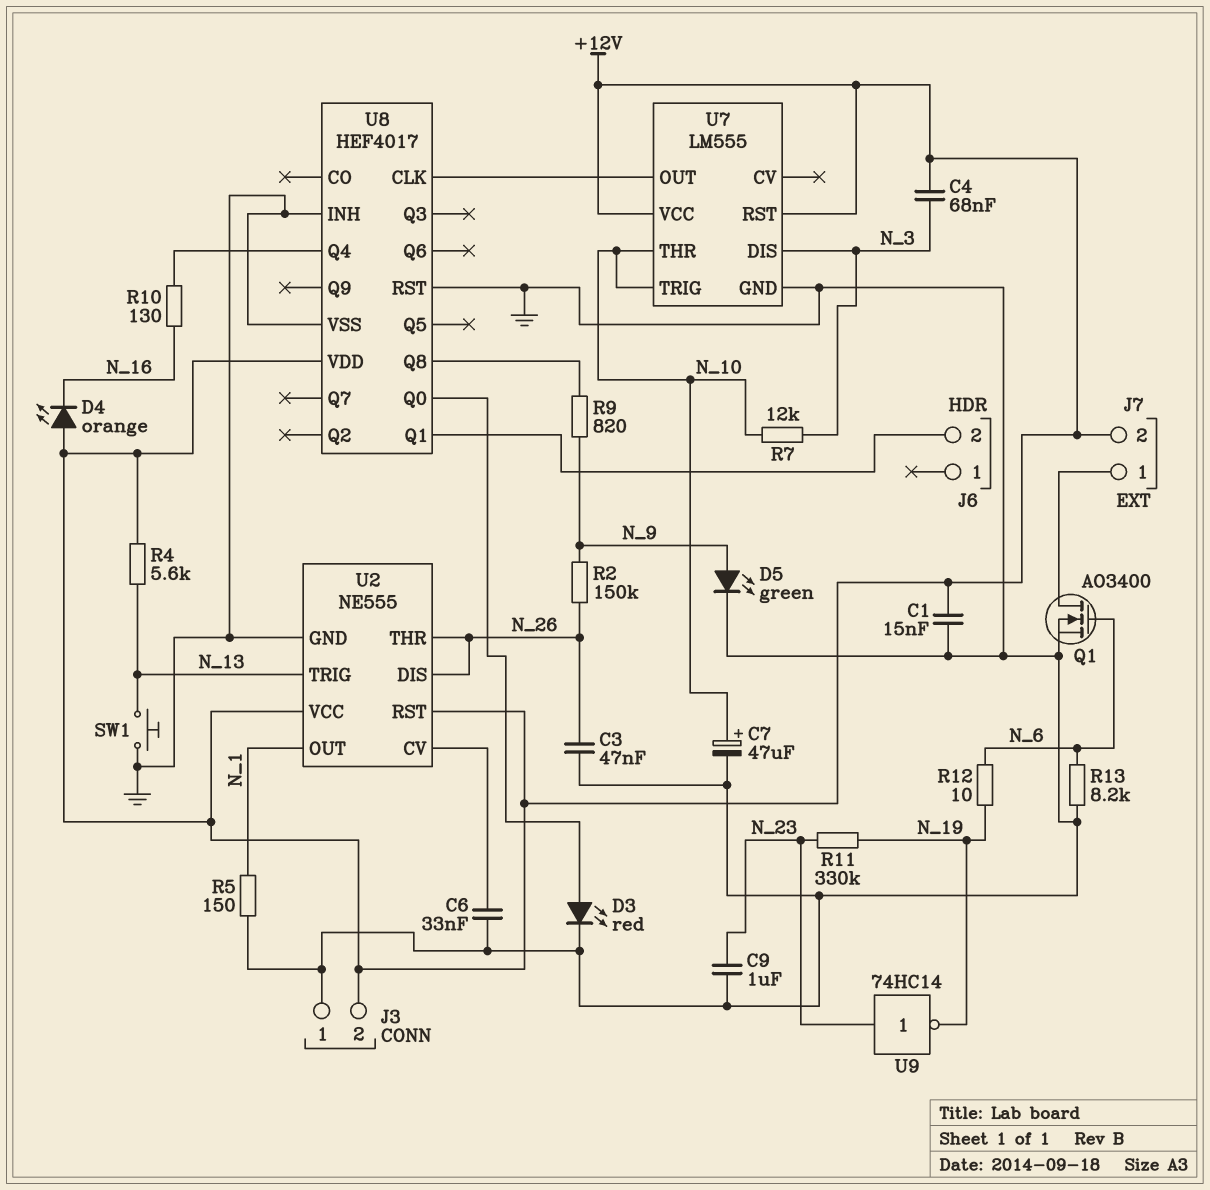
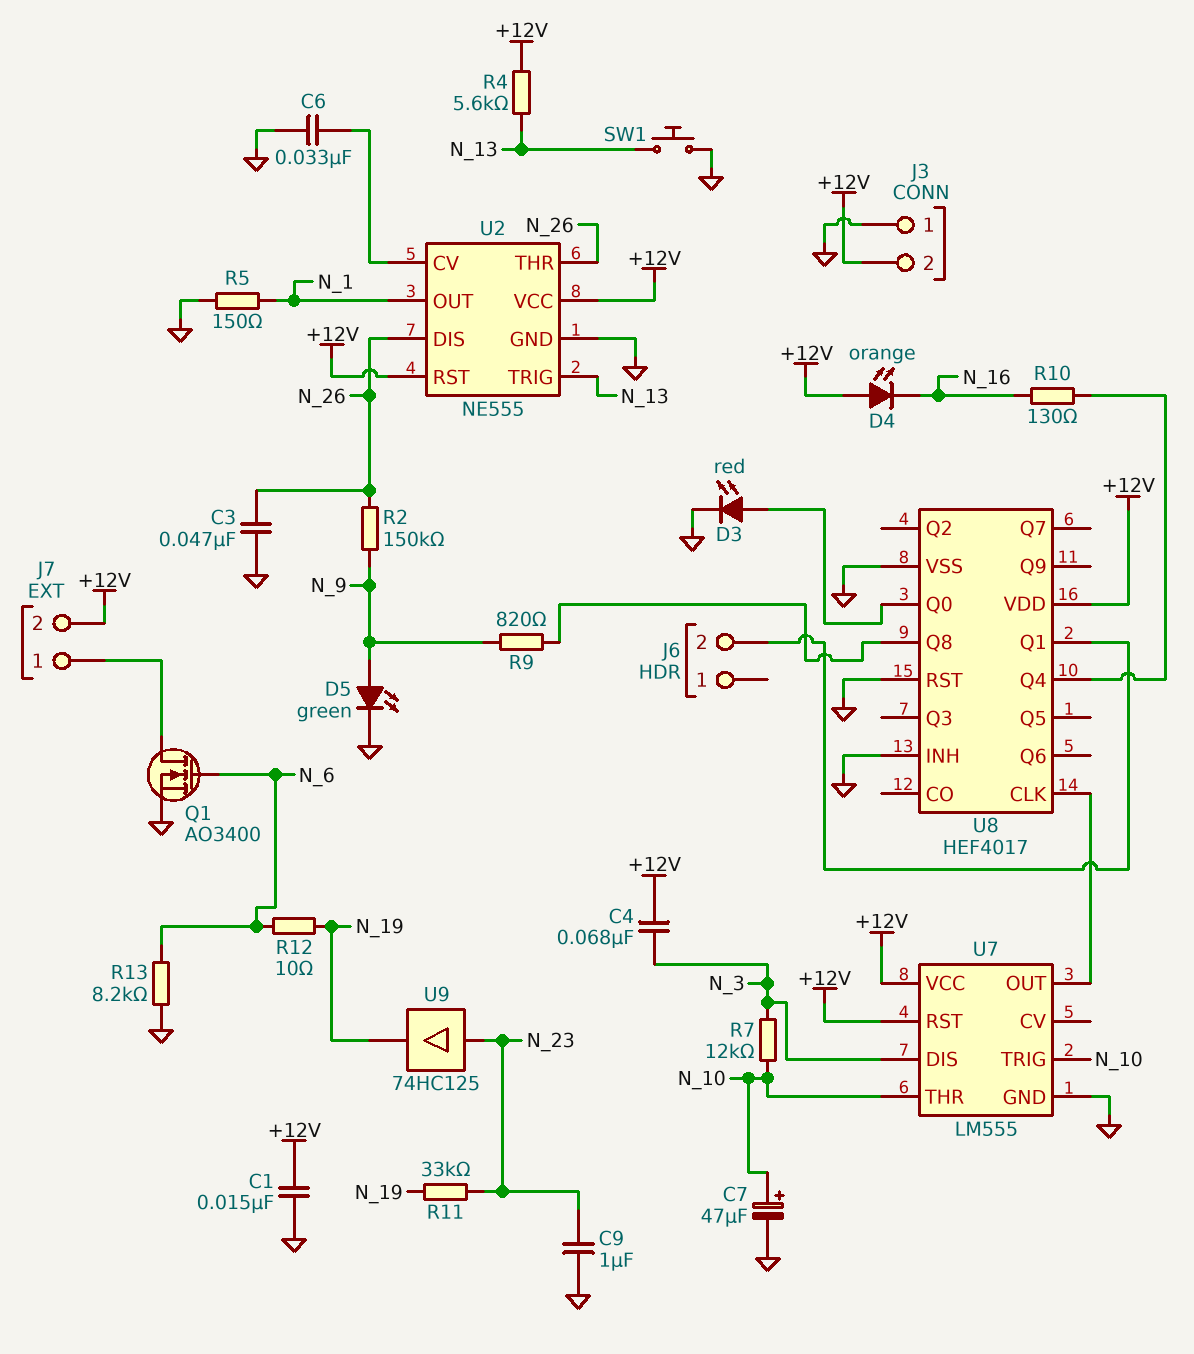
R11: 330k (N_19, N_23) -> 33k (N_19, N_23)
U9: NOT 74HC14 (in N_23, out N_19) -> buffer 74HC125 (in N_23, out N_19)

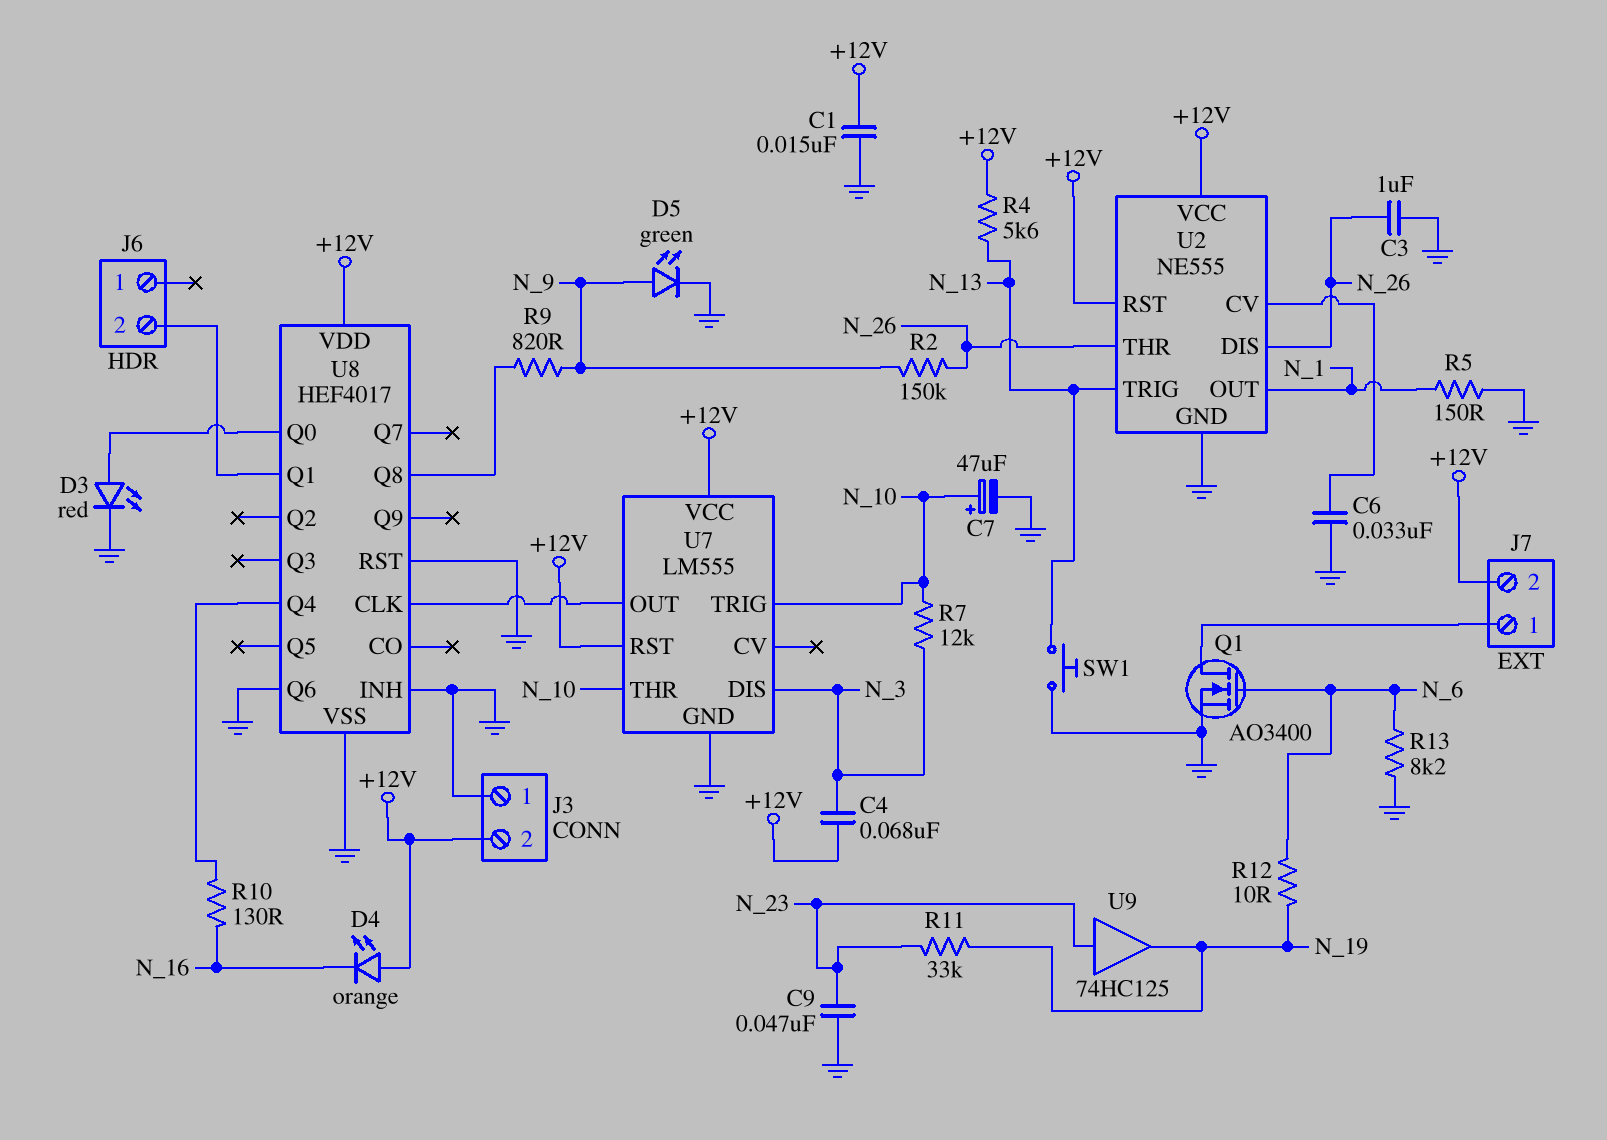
C3: 47nF (GND, N_26) -> 1uF (GND, N_26)
C9: 1uF (GND, N_23) -> 47nF (GND, N_23)
U8 pin Q6: none -> GND

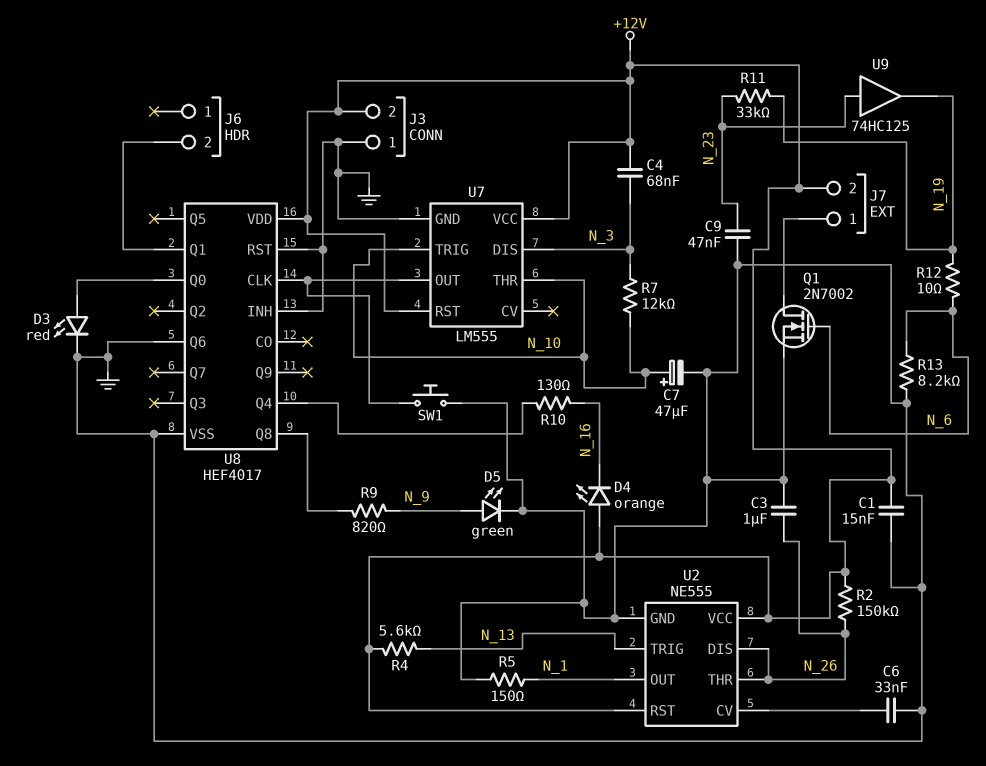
Q1: NMOS AO3400 (G N_6, D J7/1, S GND) -> NMOS 2N7002 (G N_6, D J7/1, S GND)
R2: 150k (N_9, N_26) -> 150k (+12V, N_26)
SW1: button (GND, N_13) -> button (GND, U7/OUT)

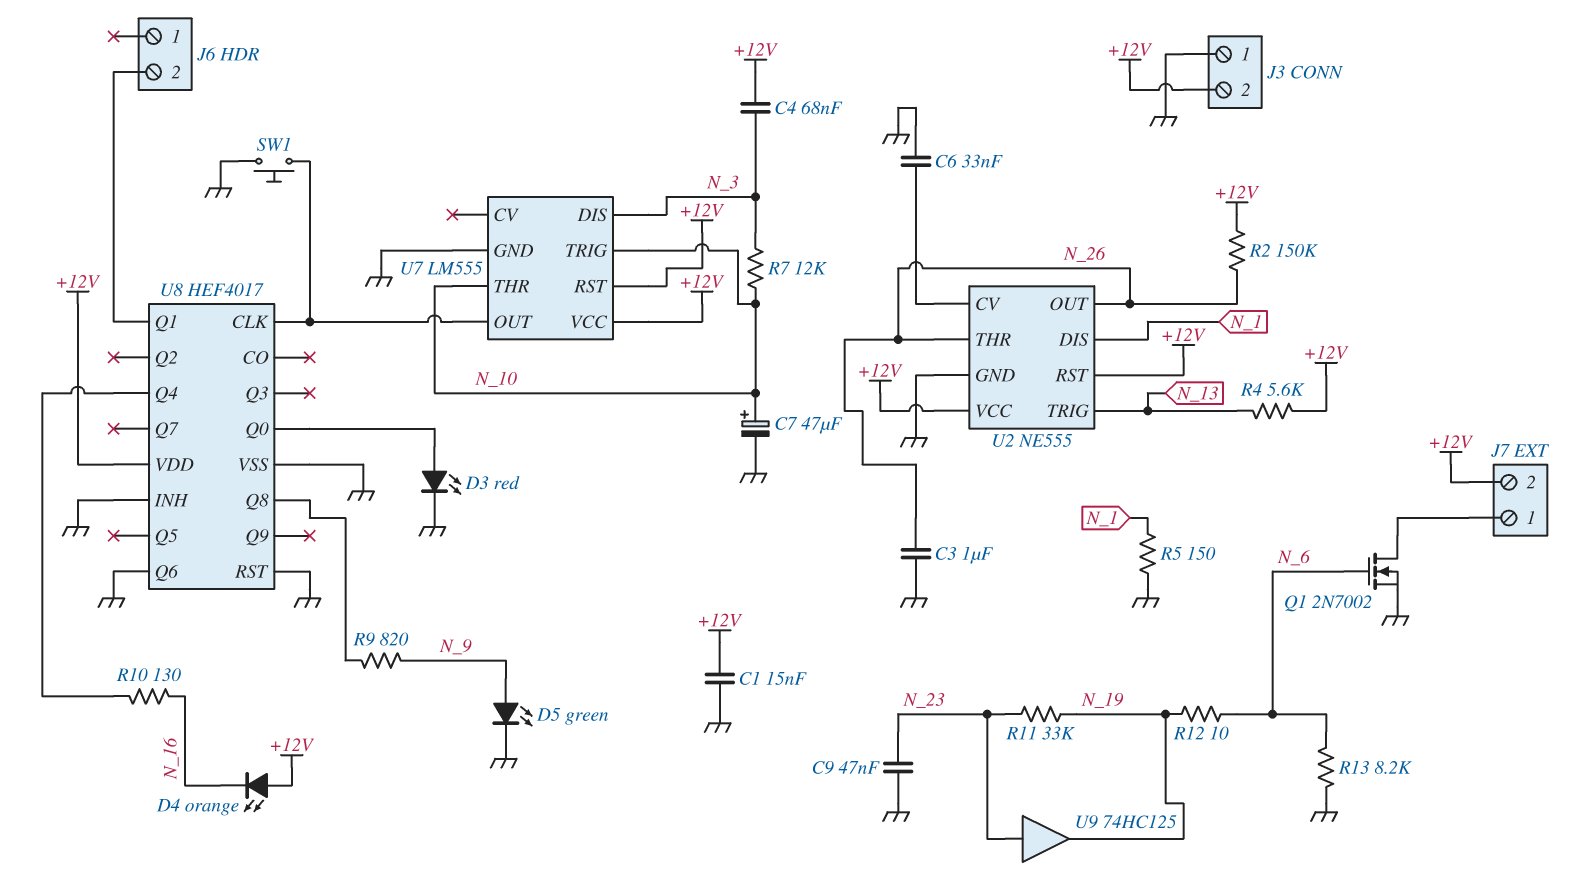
U2 pin DIS: N_26 -> N_1
U2 pin OUT: N_1 -> N_26

